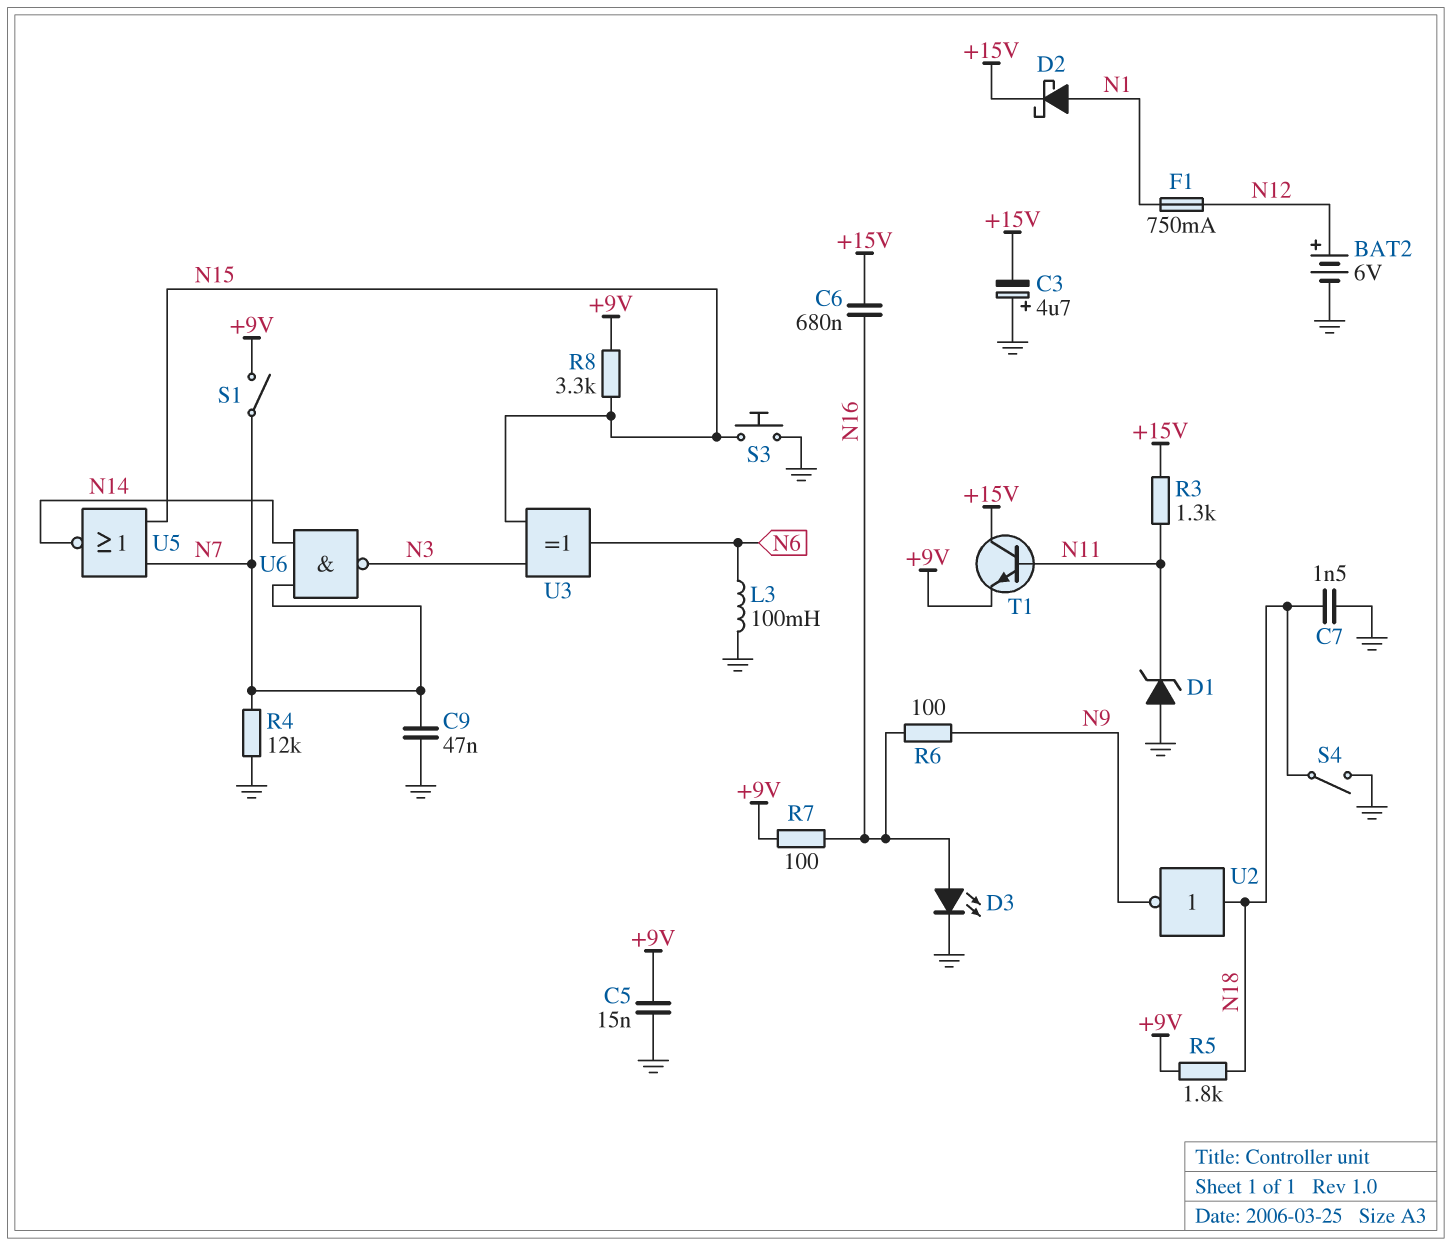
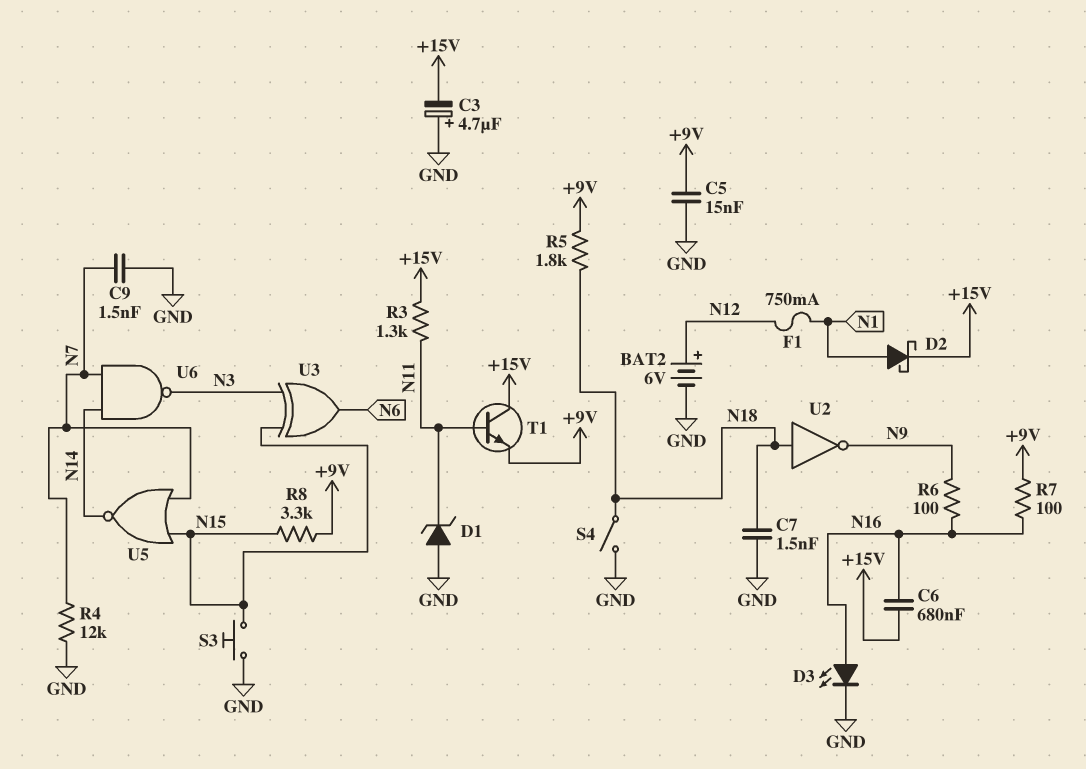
C9: 47nF (GND, N7) -> 1.5nF (GND, N7)
L3: 100mH (GND, N6) -> none
S1: switch (+9V, N7) -> none

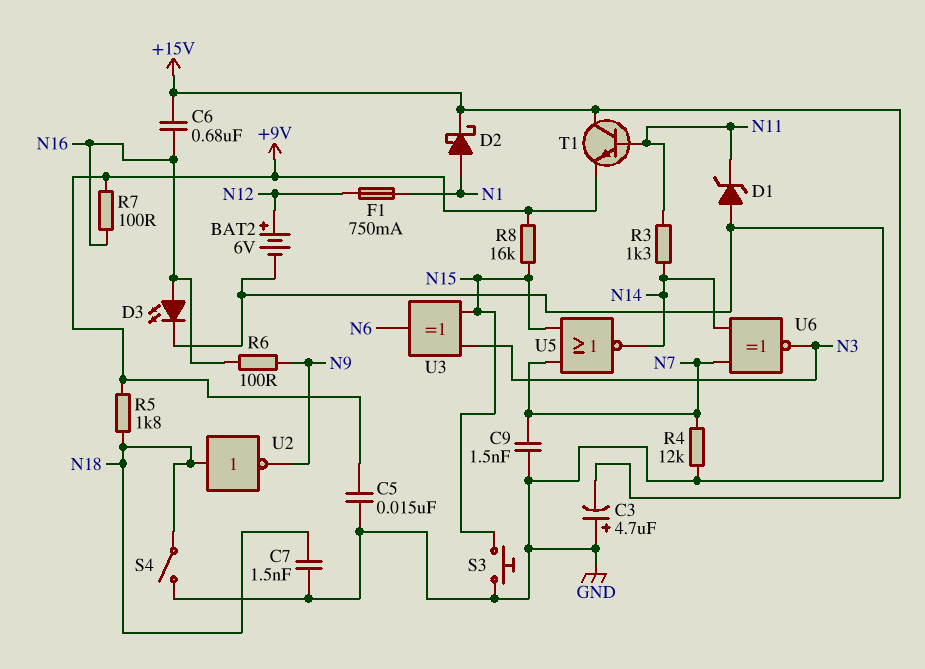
R3: 1.3k (+15V, N11) -> 1.3k (N11, N14)
R8: 3.3k (+9V, N15) -> 16k (+9V, N15)
U6: NAND (in N7, in N14, out N3) -> XNOR (in N7, in N14, out N3)

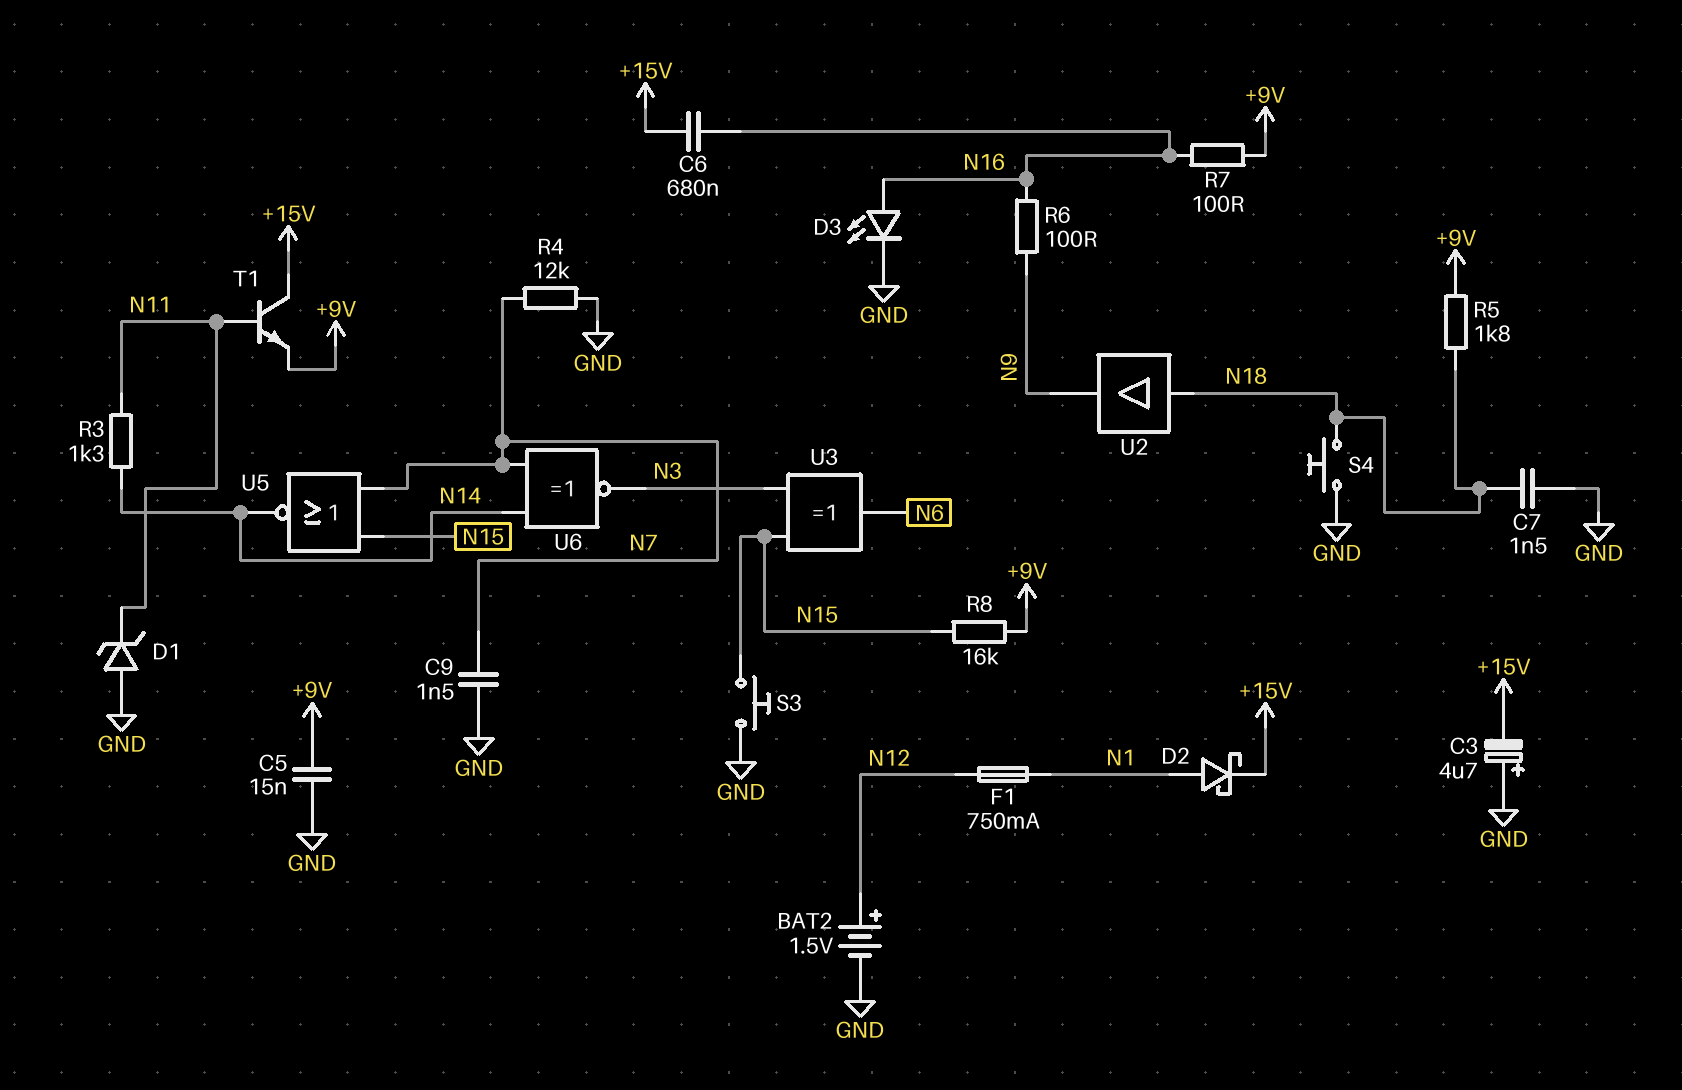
BAT2: 6V (plus N12, minus GND) -> 1.5V (plus N12, minus GND)
S4: switch (GND, N18) -> button (GND, N18)
U2: NOT (in N18, out N9) -> buffer (in N18, out N9)

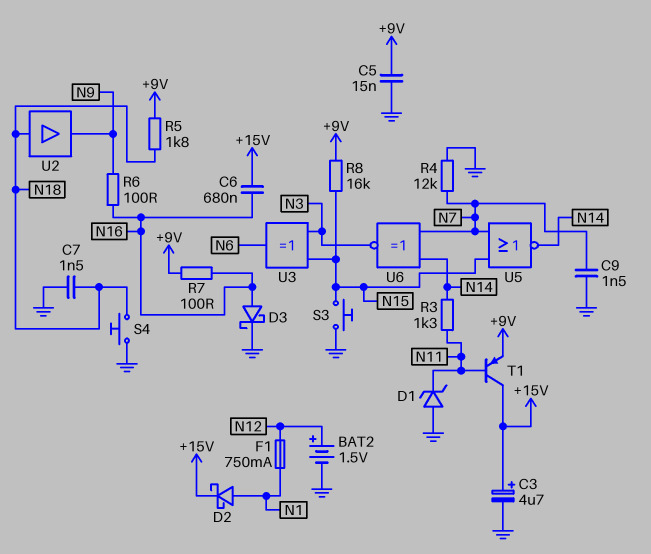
C3: 4.7uF (plus GND, minus +15V) -> 4.7uF (plus +15V, minus GND)
D3: LED (A N16, K GND) -> schottky (A N16, K GND)
T1: NPN (B N11, C +15V, E +9V) -> PNP (B N11, C +15V, E +9V)

